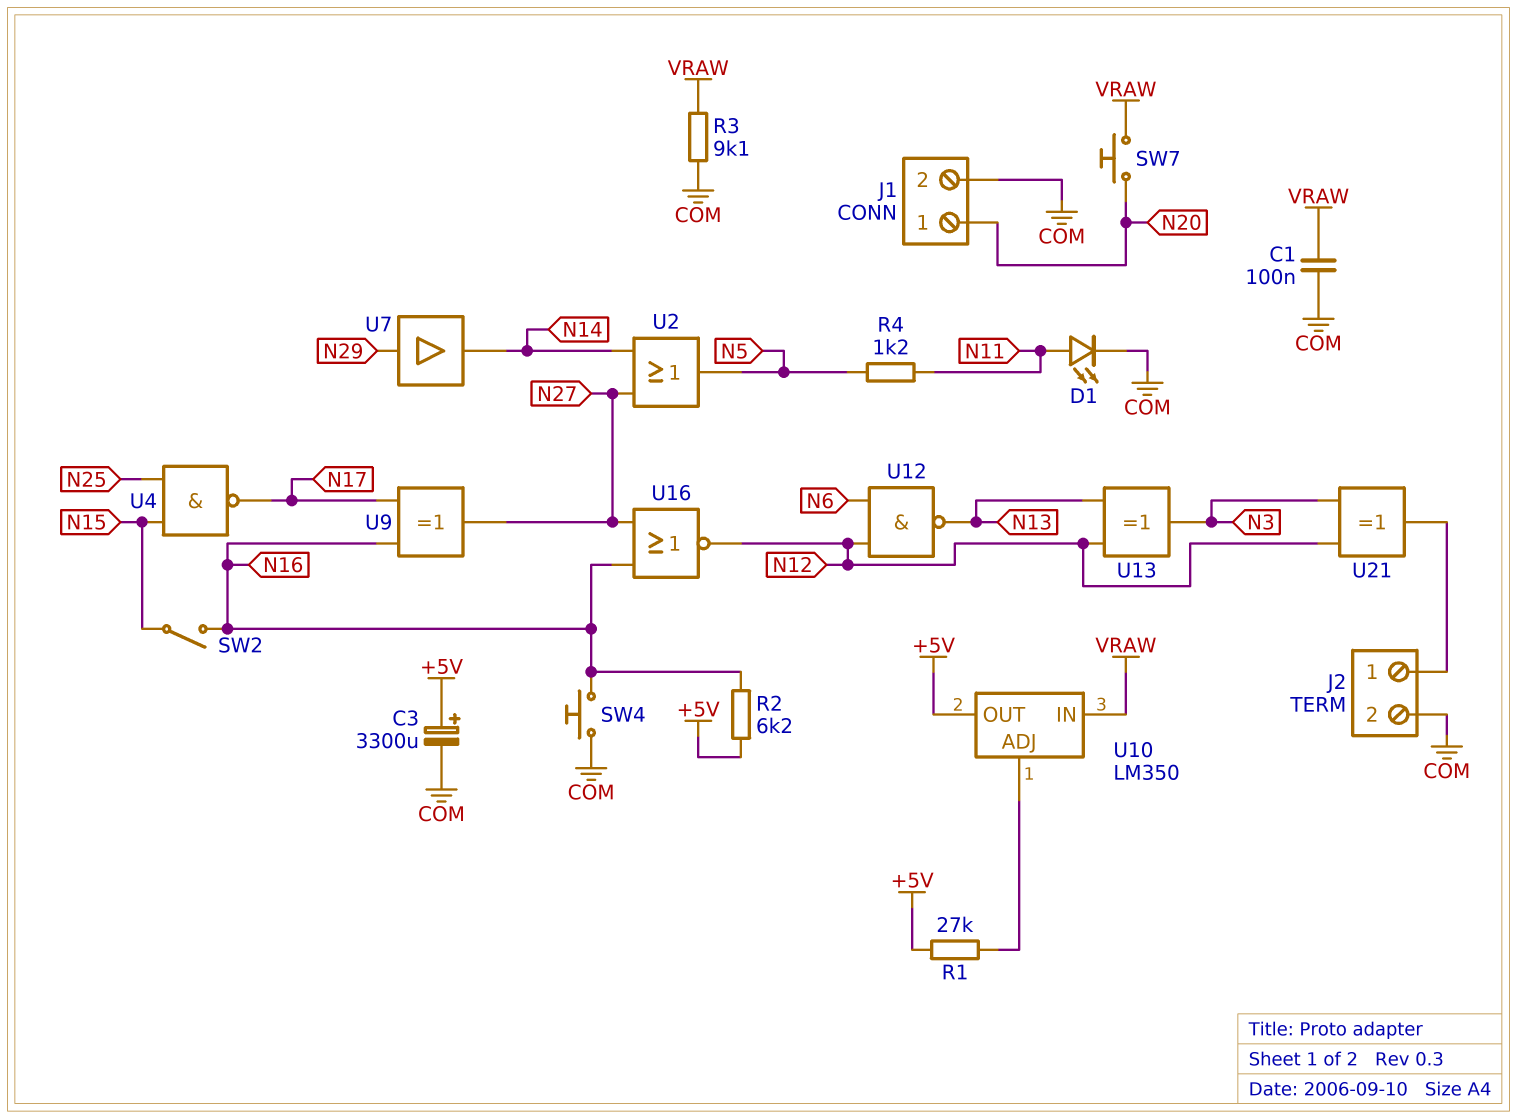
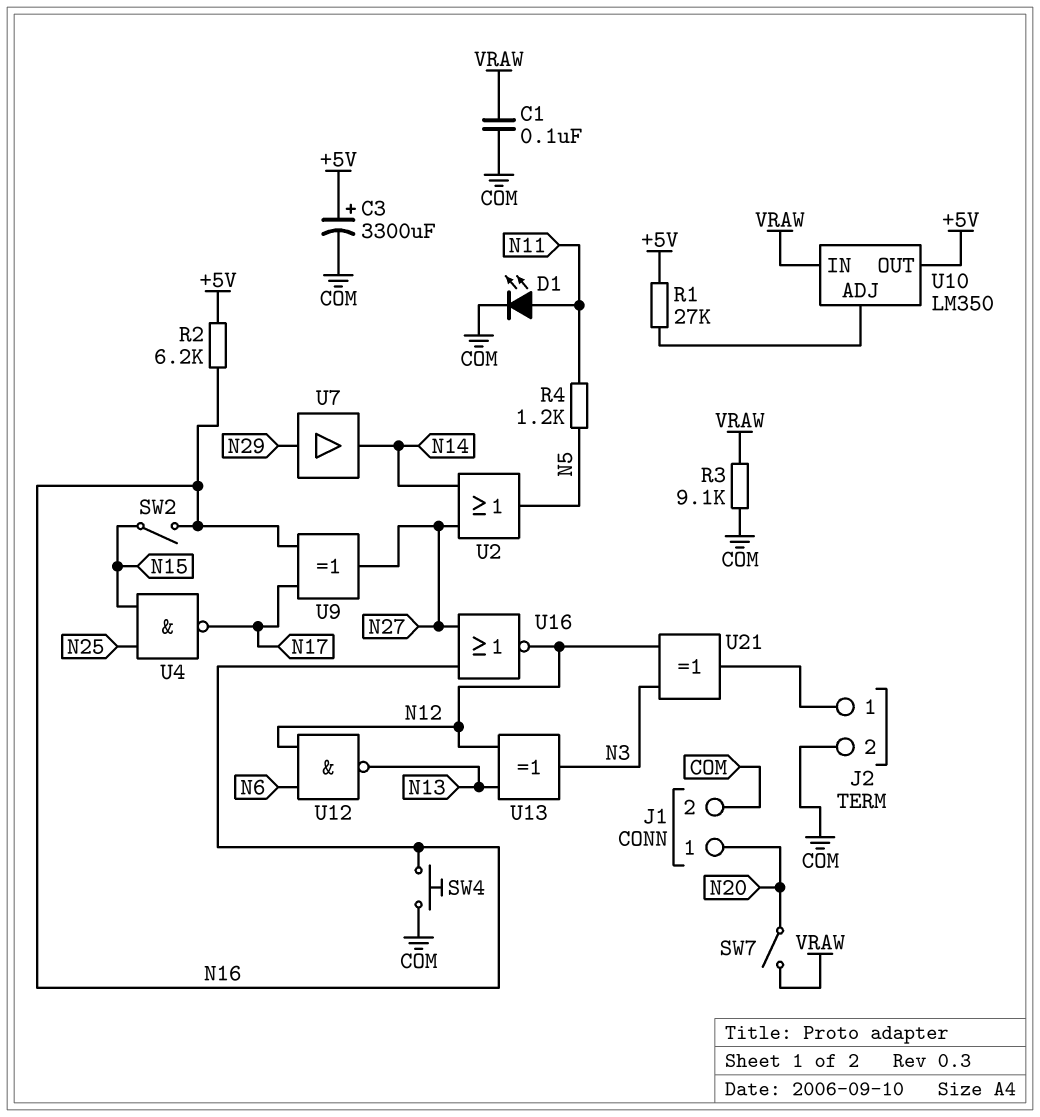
SW7: button (N20, VRAW) -> switch (N20, VRAW)

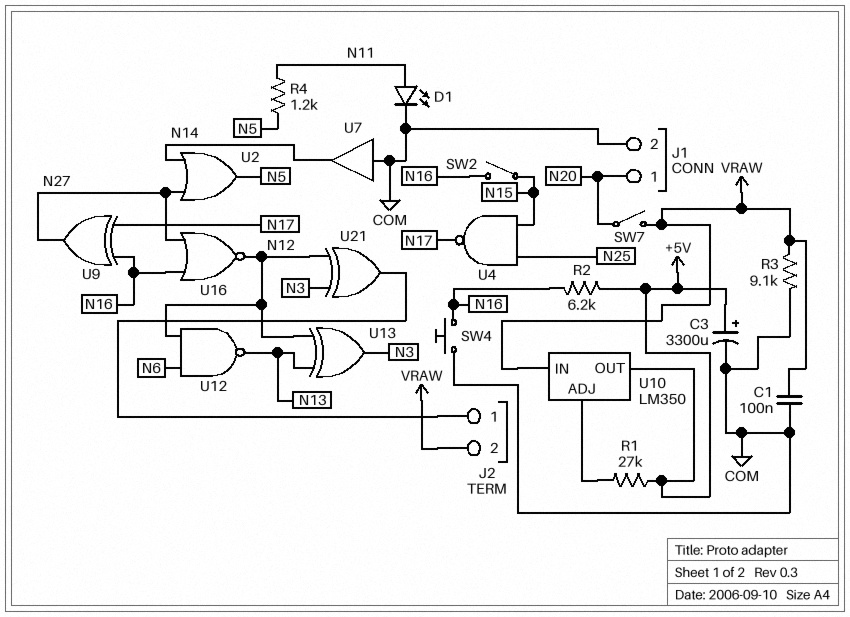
J2 pin 2: COM -> VRAW
U7: buffer (in N29, out N14) -> buffer (in COM, out N14)

